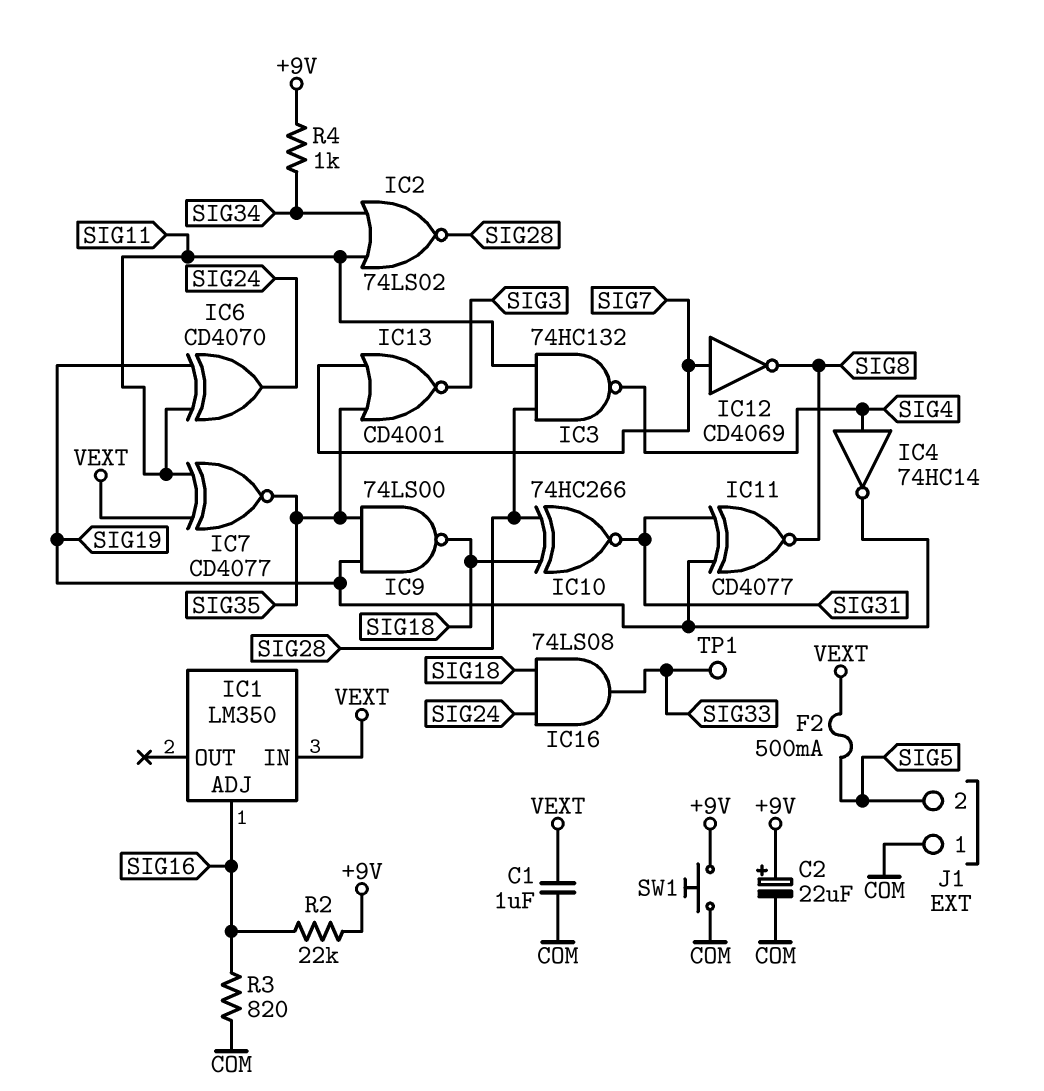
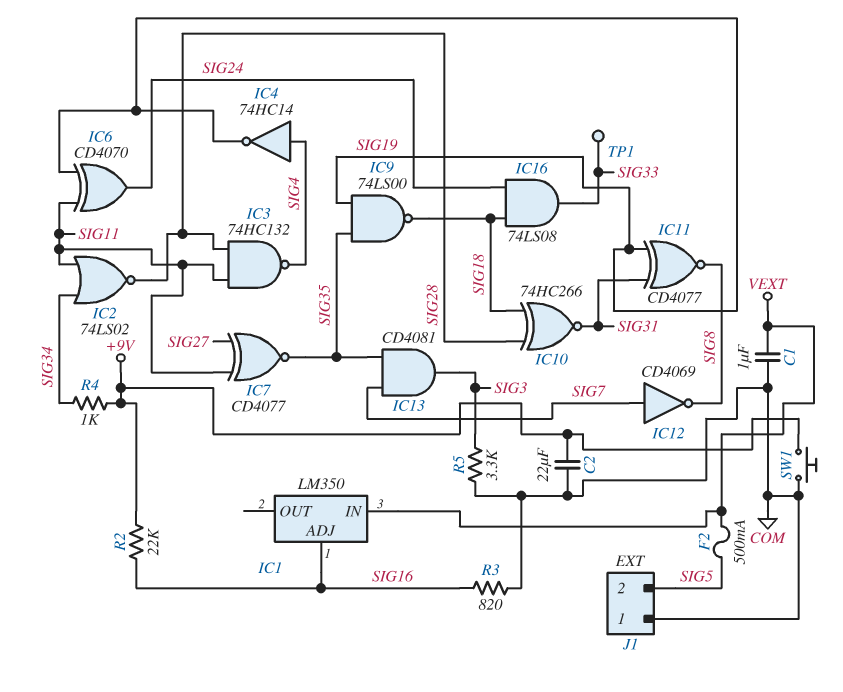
C2: 22uF (plus +9V, minus COM) -> 22uF (+9V, COM)
IC7: XNOR CD4077 (in SIG11, in VEXT, out SIG35) -> XNOR CD4077 (in SIG11, in SIG27, out SIG35)
IC13: NOR CD4001 (in SIG7, in SIG35, out SIG3) -> AND CD4081 (in SIG7, in SIG35, out SIG3)
R5: none -> 3.3k (COM, SIG3)

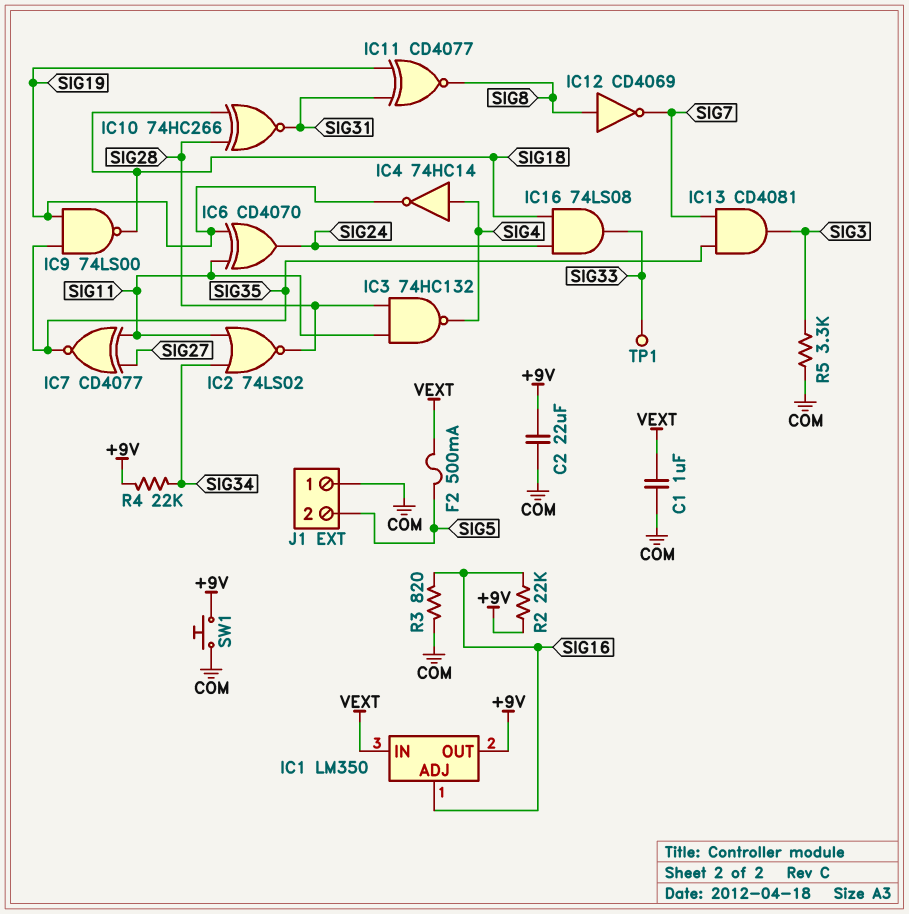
IC1 pin OUT: none -> +9V
IC12: NOT CD4069 (in SIG7, out SIG8) -> NOT CD4069 (in SIG8, out SIG7)
R4: 1k (+9V, SIG34) -> 22k (+9V, SIG34)

